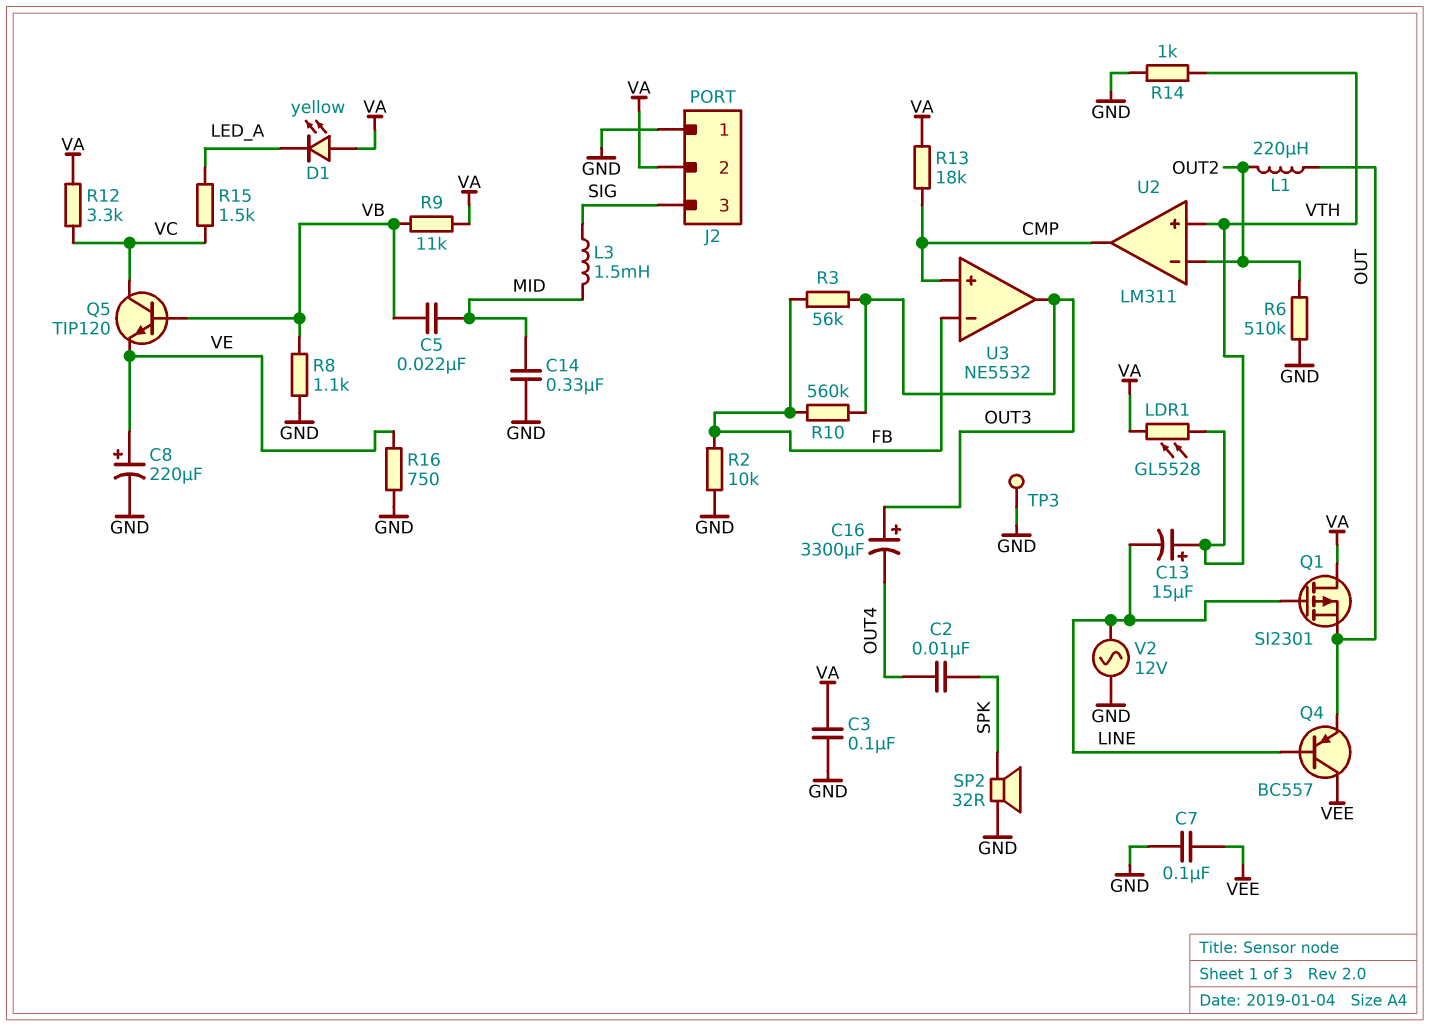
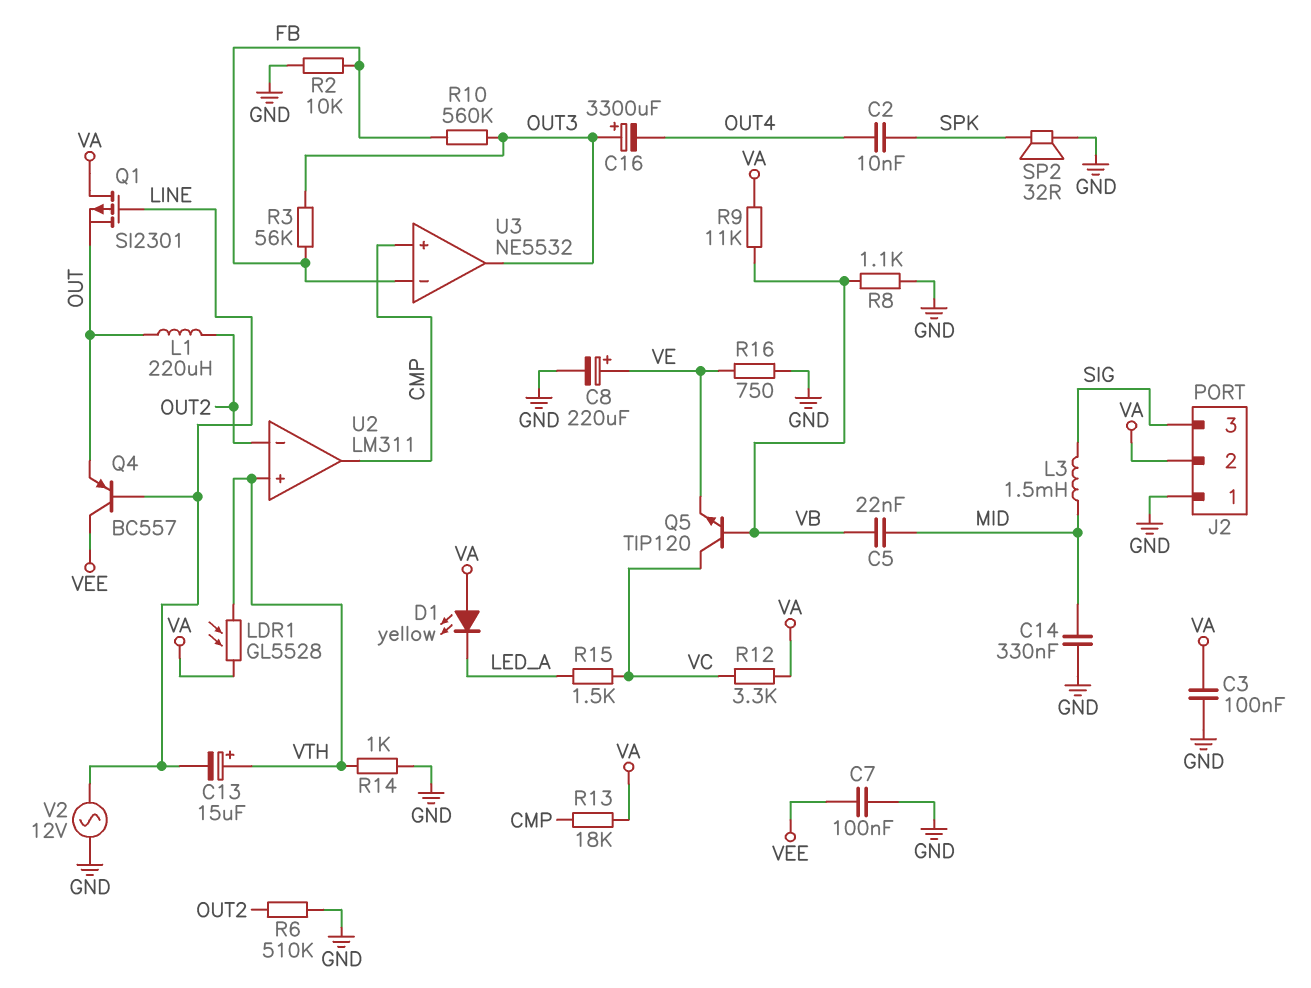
TP3: test point (GND) -> none

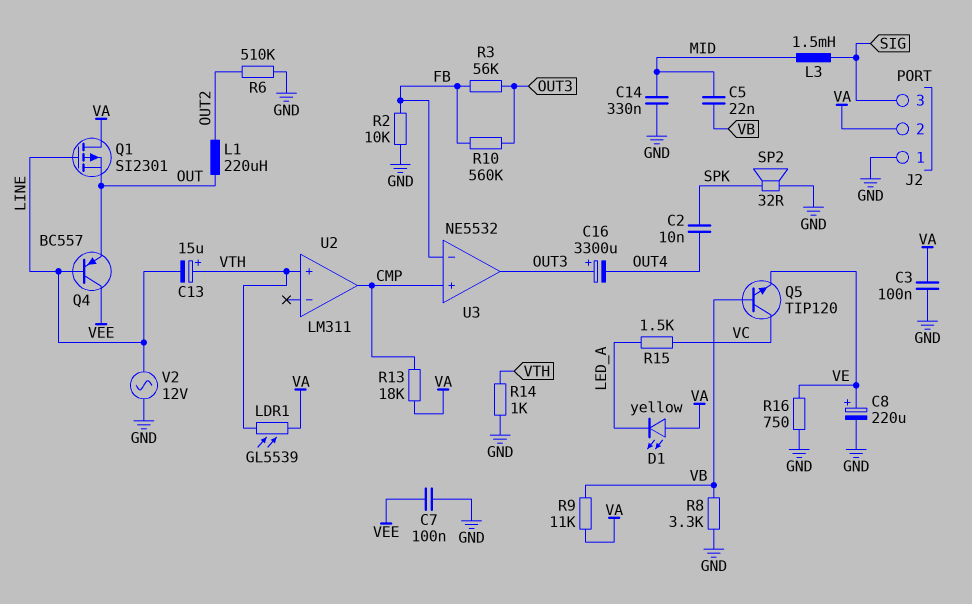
LDR1: GL5528 (VA, VTH) -> GL5539 (VA, VTH)
R8: 1.1k (GND, VB) -> 3.3k (GND, VB)
R12: 3.3k (VA, VC) -> none
U2 pin in-: OUT2 -> none

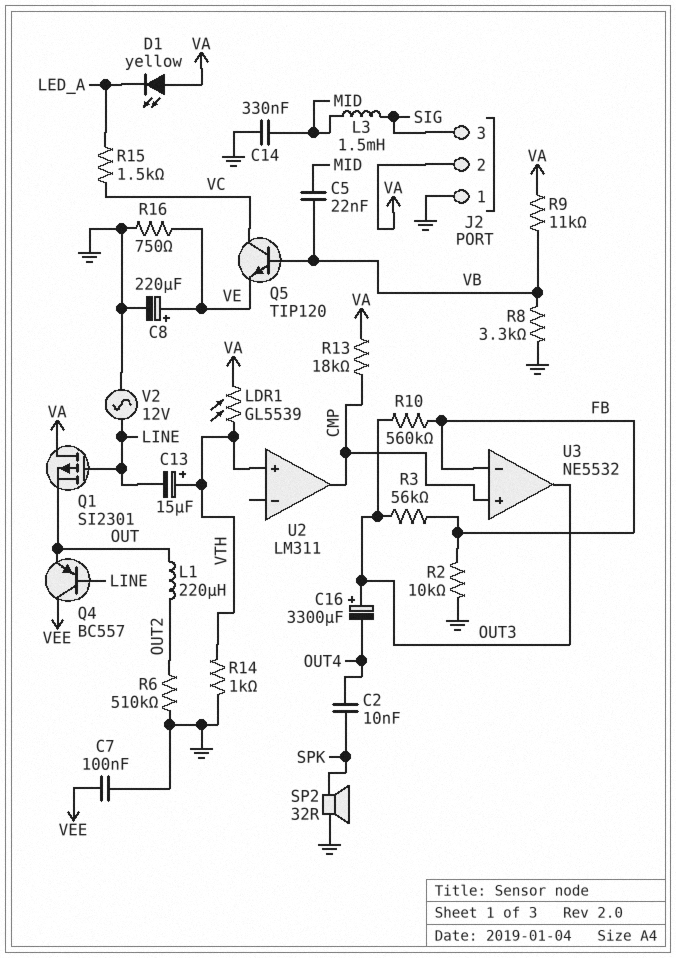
C3: 100nF (GND, VA) -> none

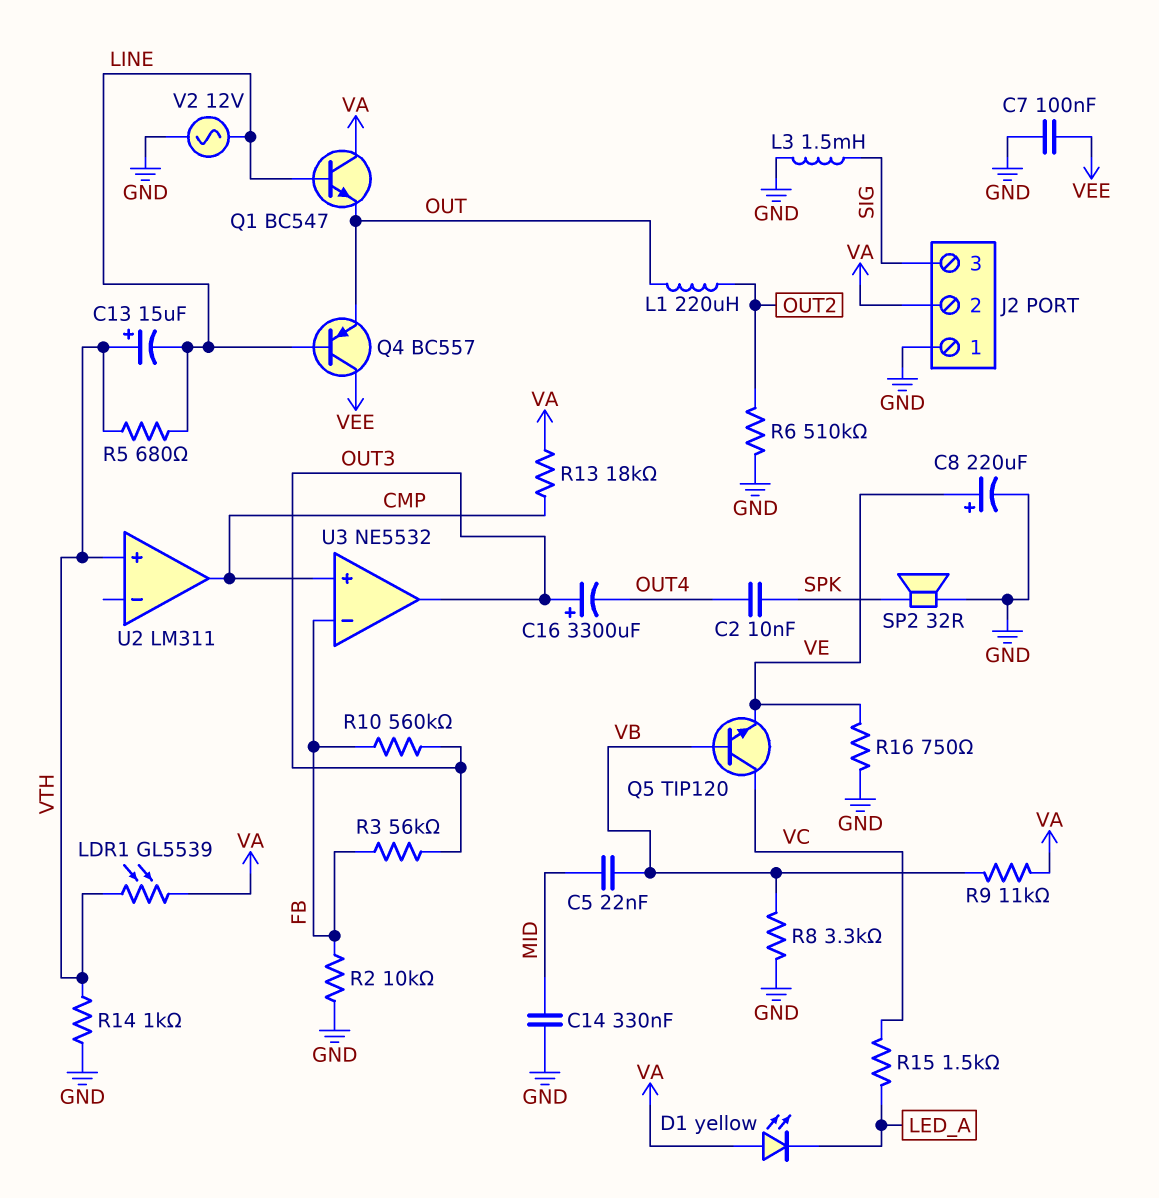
L3: 1.5mH (MID, SIG) -> 1.5mH (GND, SIG)
Q1: PMOS SI2301 (G LINE, D VA, S OUT) -> NPN BC547 (B LINE, C VA, E OUT)
R5: none -> 680 (LINE, VTH)

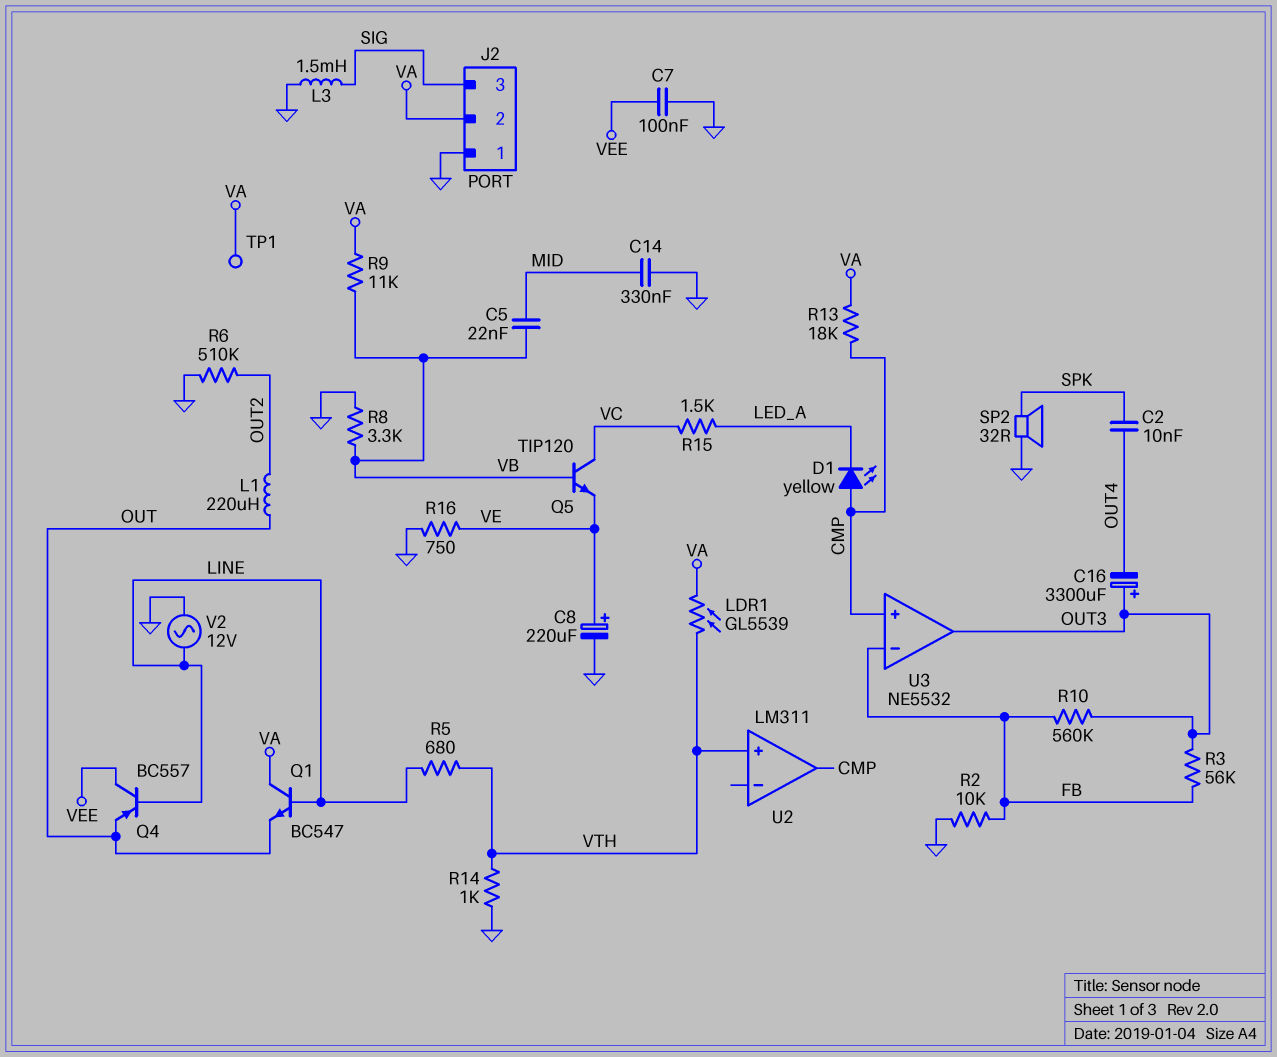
C13: 15uF (plus VTH, minus LINE) -> none
D1: LED yellow (A VA, K LED_A) -> LED yellow (A CMP, K LED_A)
TP1: none -> test point (VA)

